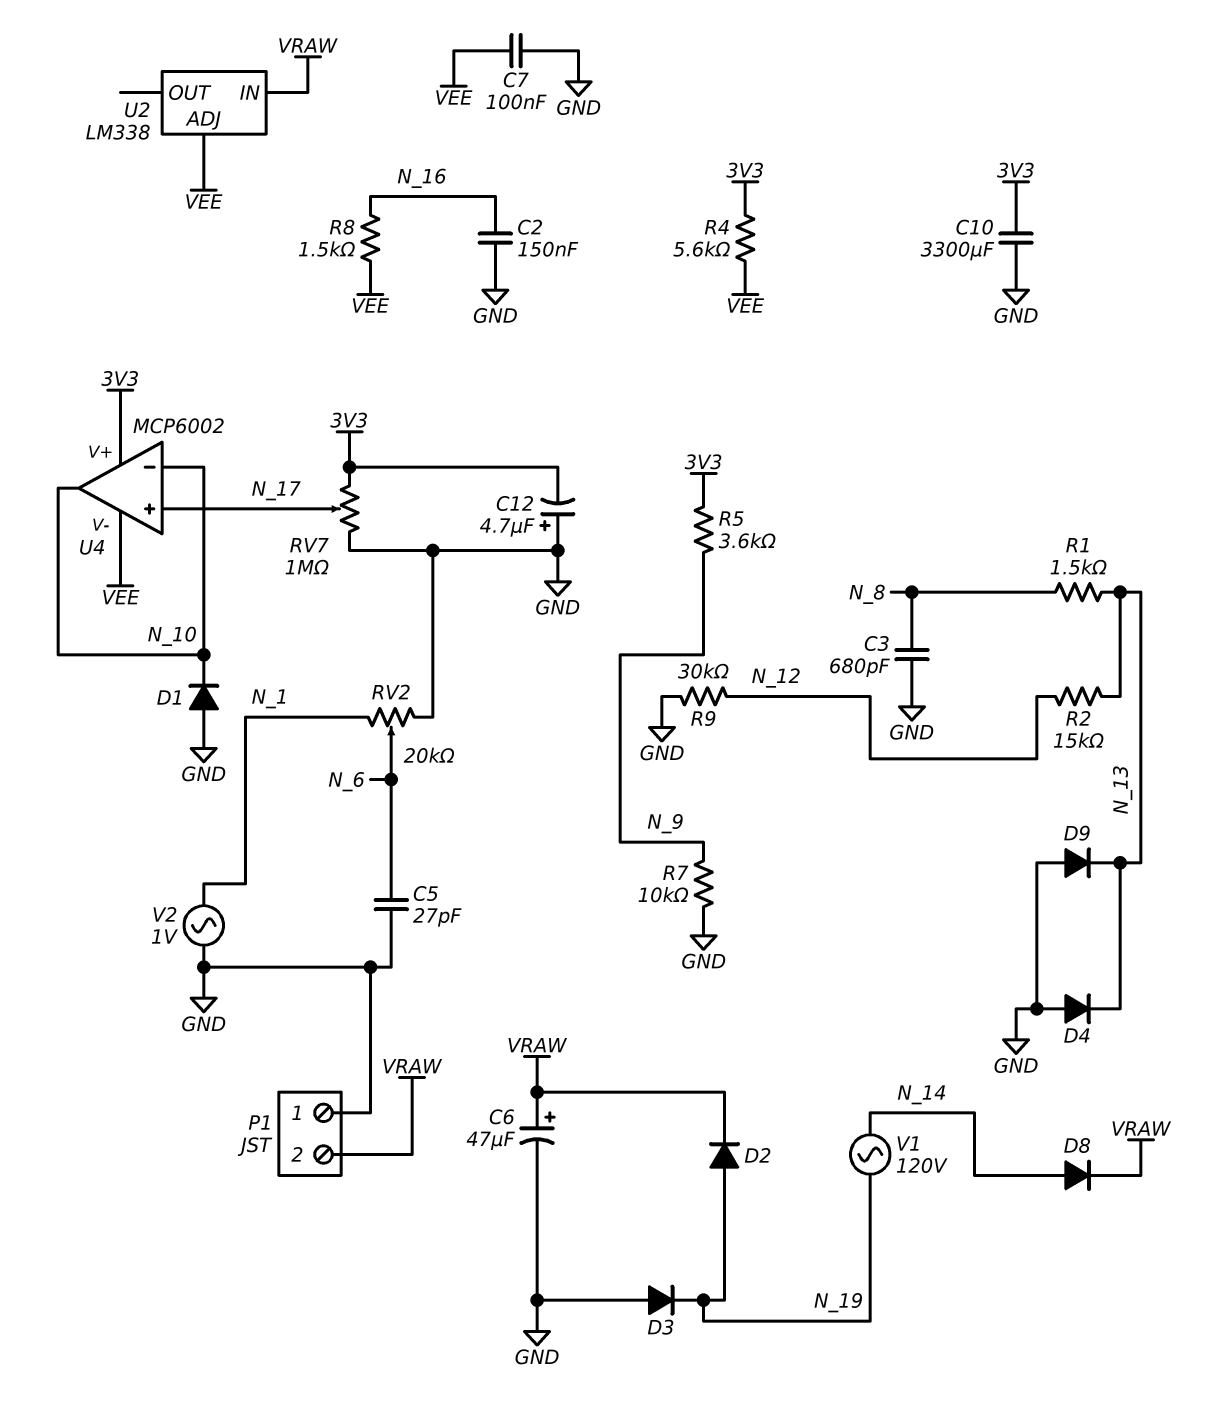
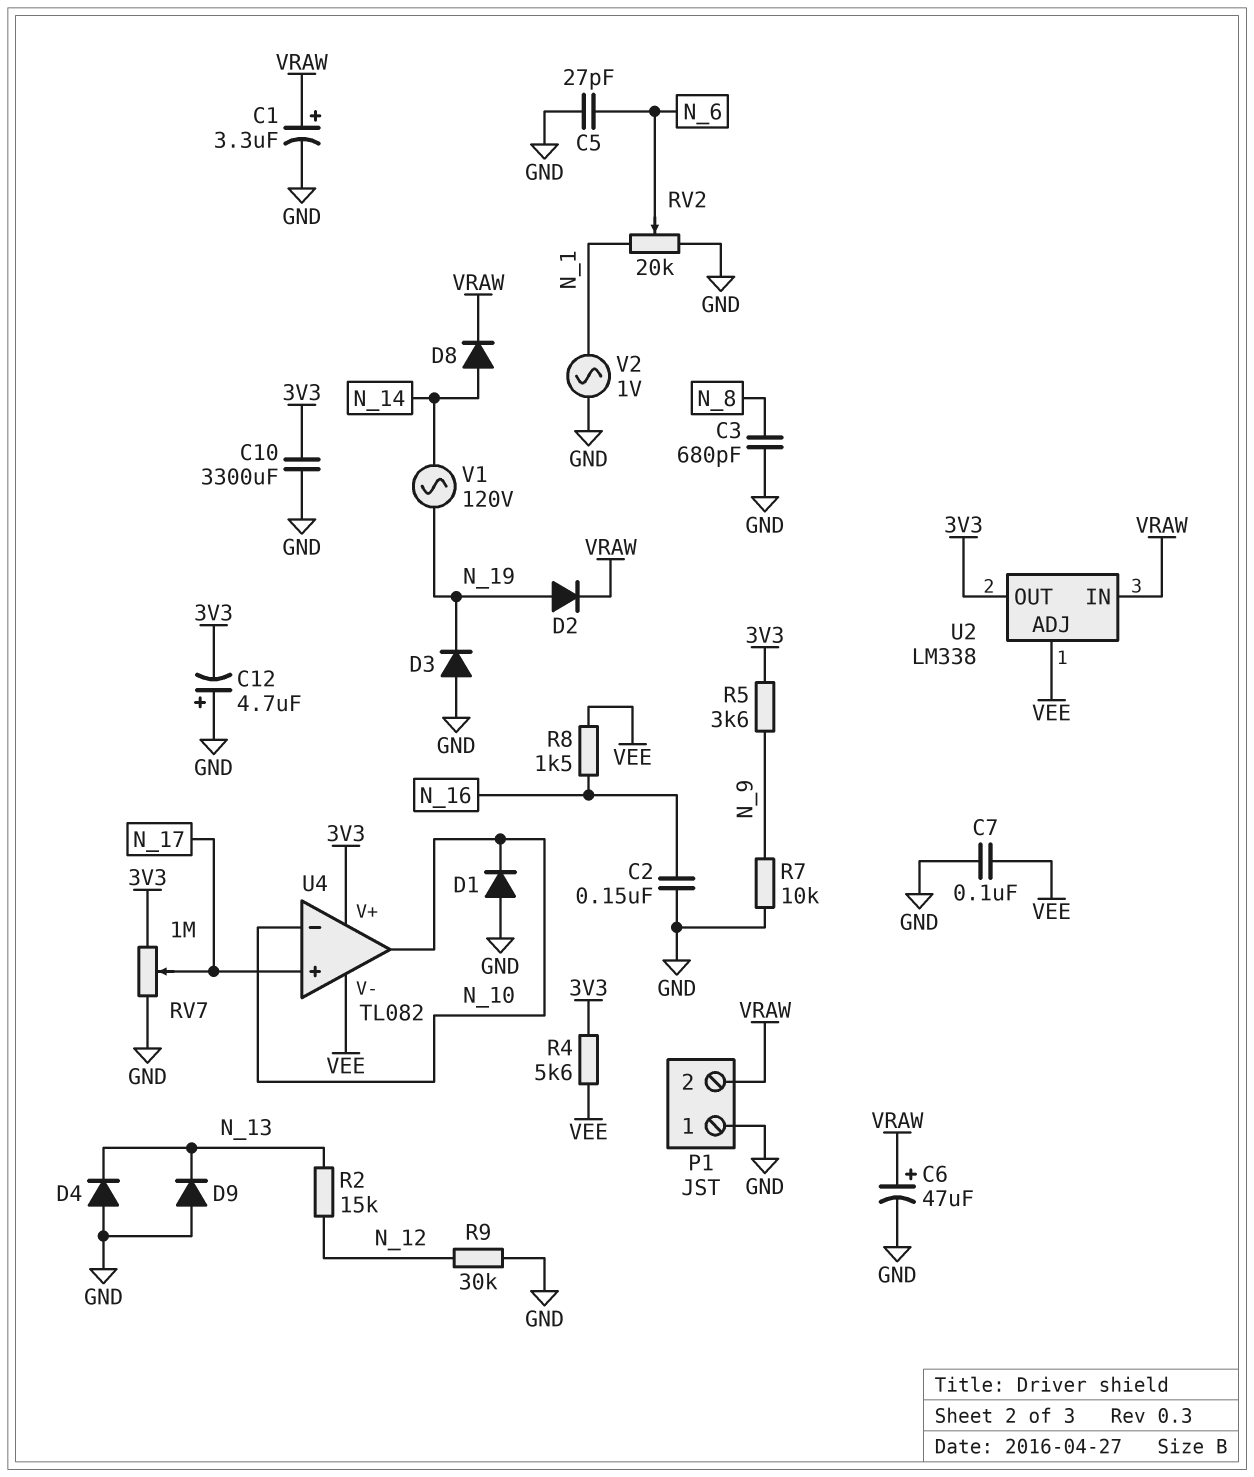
C1: none -> 3.3uF (plus VRAW, minus GND)
R1: 1.5k (N_8, N_13) -> none
U2 pin OUT: none -> 3V3
U4: MCP6002 -> TL082

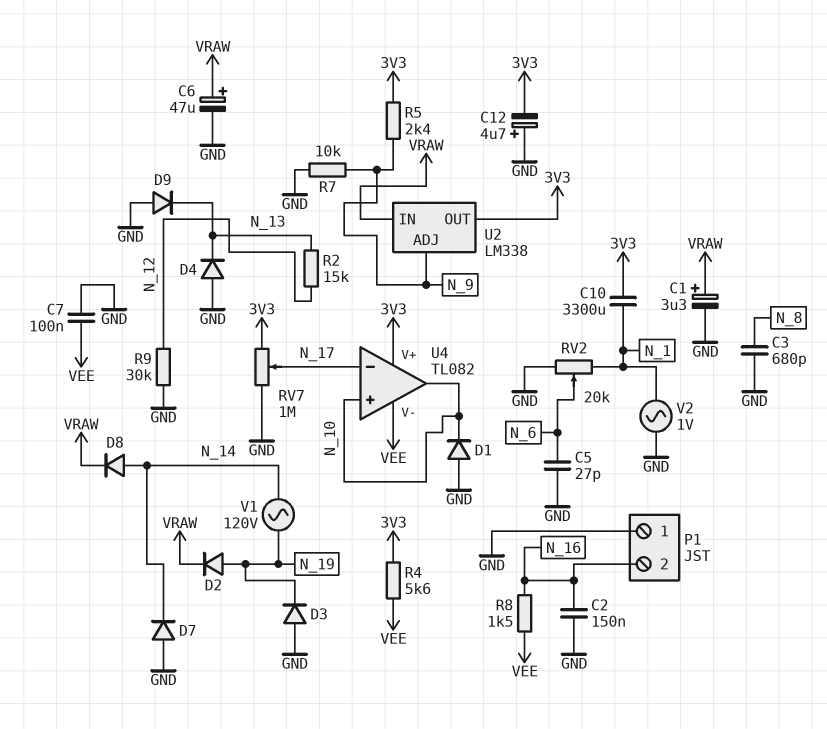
C10: 3300uF (3V3, GND) -> 3300uF (3V3, N_1)
D7: none -> diode (A GND, K N_14)
P1 pin 2: VRAW -> N_16
R5: 3.6k (3V3, N_9) -> 2.4k (3V3, N_9)
U2 pin ADJ: VEE -> N_9
U4 pin in+: N_17 -> N_10
U4 pin in-: N_10 -> N_17

